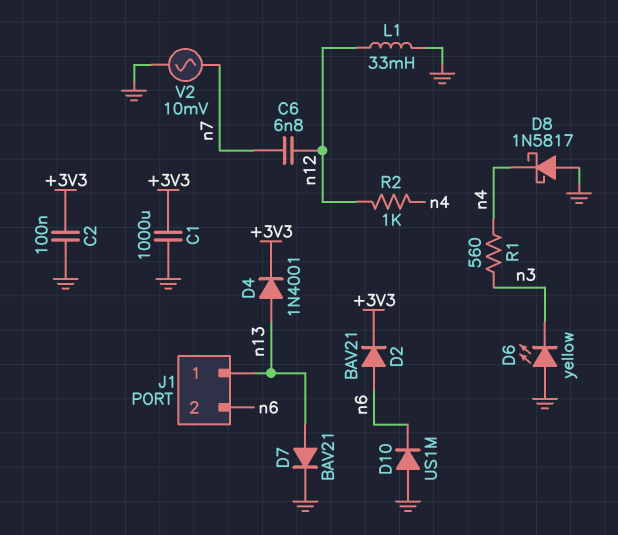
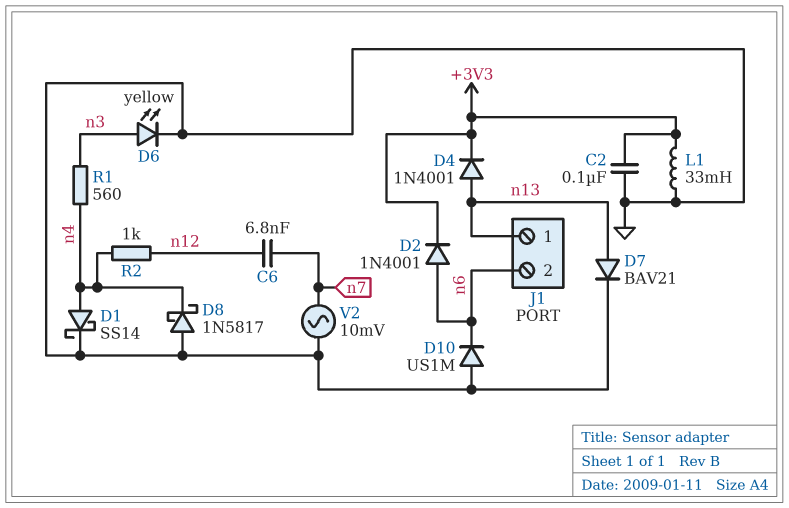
C1: 1000uF (+3V3, GND) -> none
D1: none -> schottky SS14 (A n4, K GND)
D2: diode BAV21 (A n6, K +3V3) -> diode 1N4001 (A n6, K +3V3)
D6: LED yellow (A GND, K n3) -> LED yellow (A n3, K GND)
L1: 33mH (GND, n12) -> 33mH (+3V3, GND)

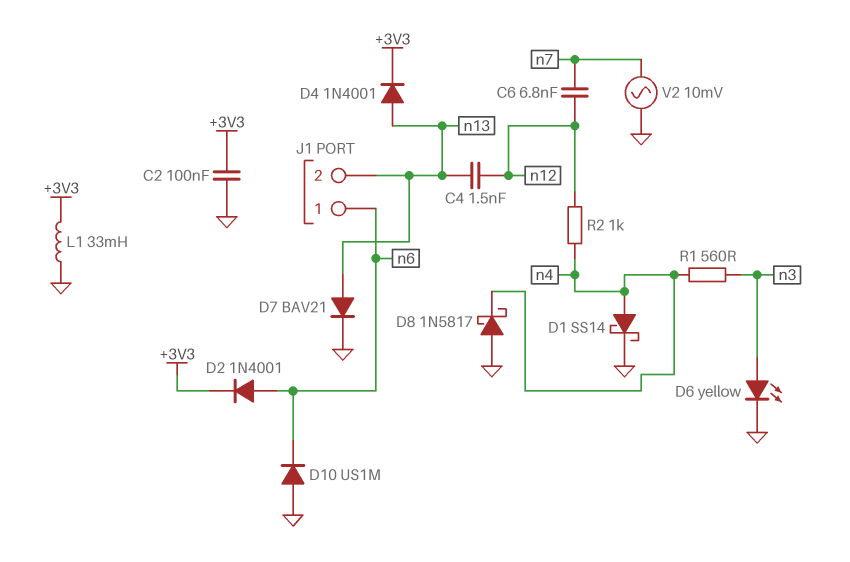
C4: none -> 1.5nF (n12, n13)
J1 pin 1: n13 -> n6
J1 pin 2: n6 -> n13

